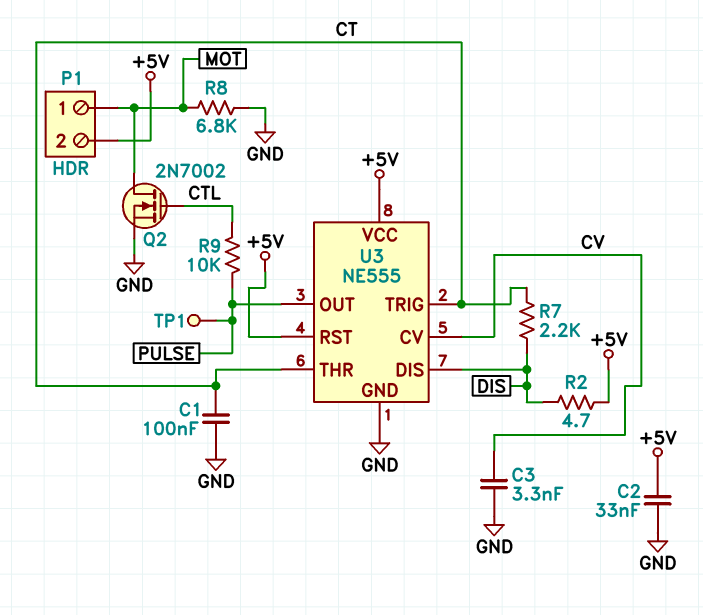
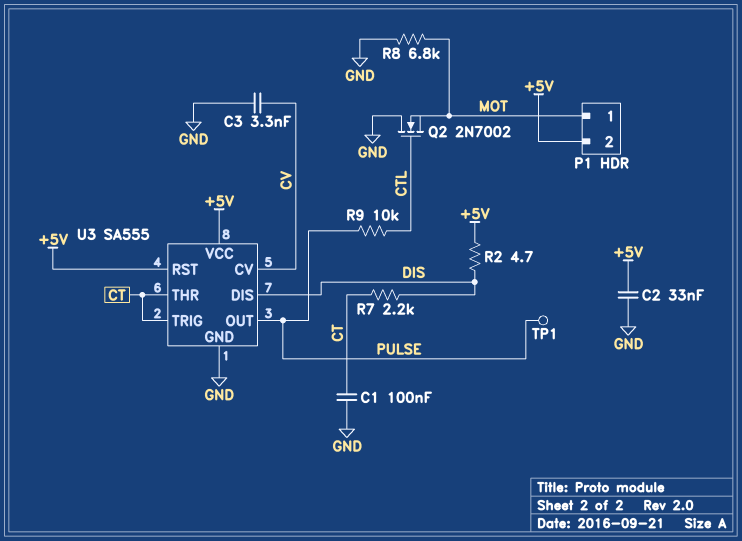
Q2: NMOS 2N7002 (G CTL, D MOT, S GND) -> NMOS 2N7002 (G CTL, D GND, S MOT)
U3: NE555 -> SA555

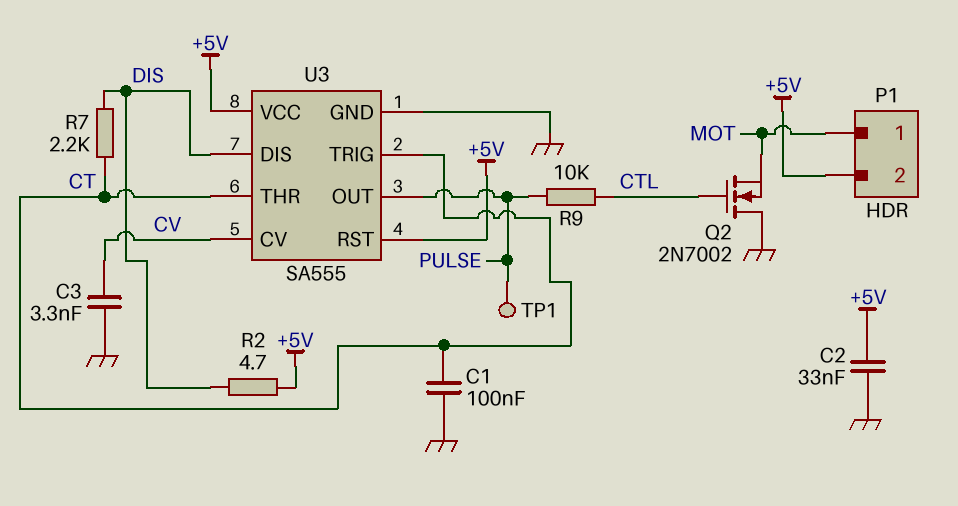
R8: 6.8k (GND, MOT) -> none

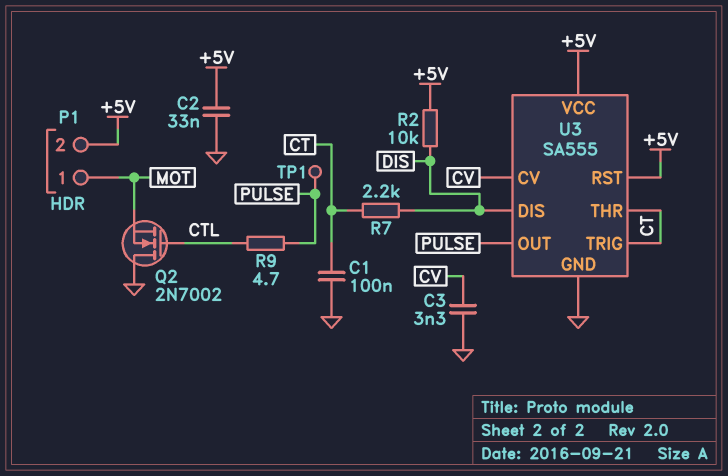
R2: 4.7 (+5V, DIS) -> 10k (+5V, DIS)
R9: 10k (CTL, PULSE) -> 4.7 (CTL, PULSE)

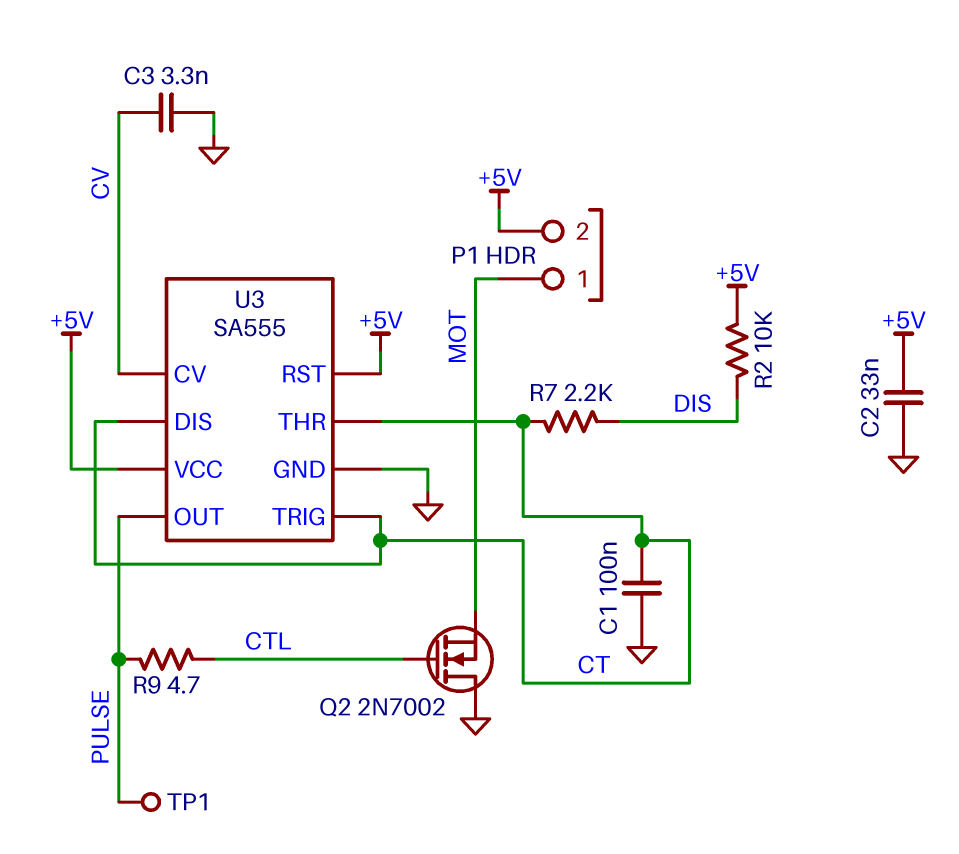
U3 pin DIS: DIS -> CT

